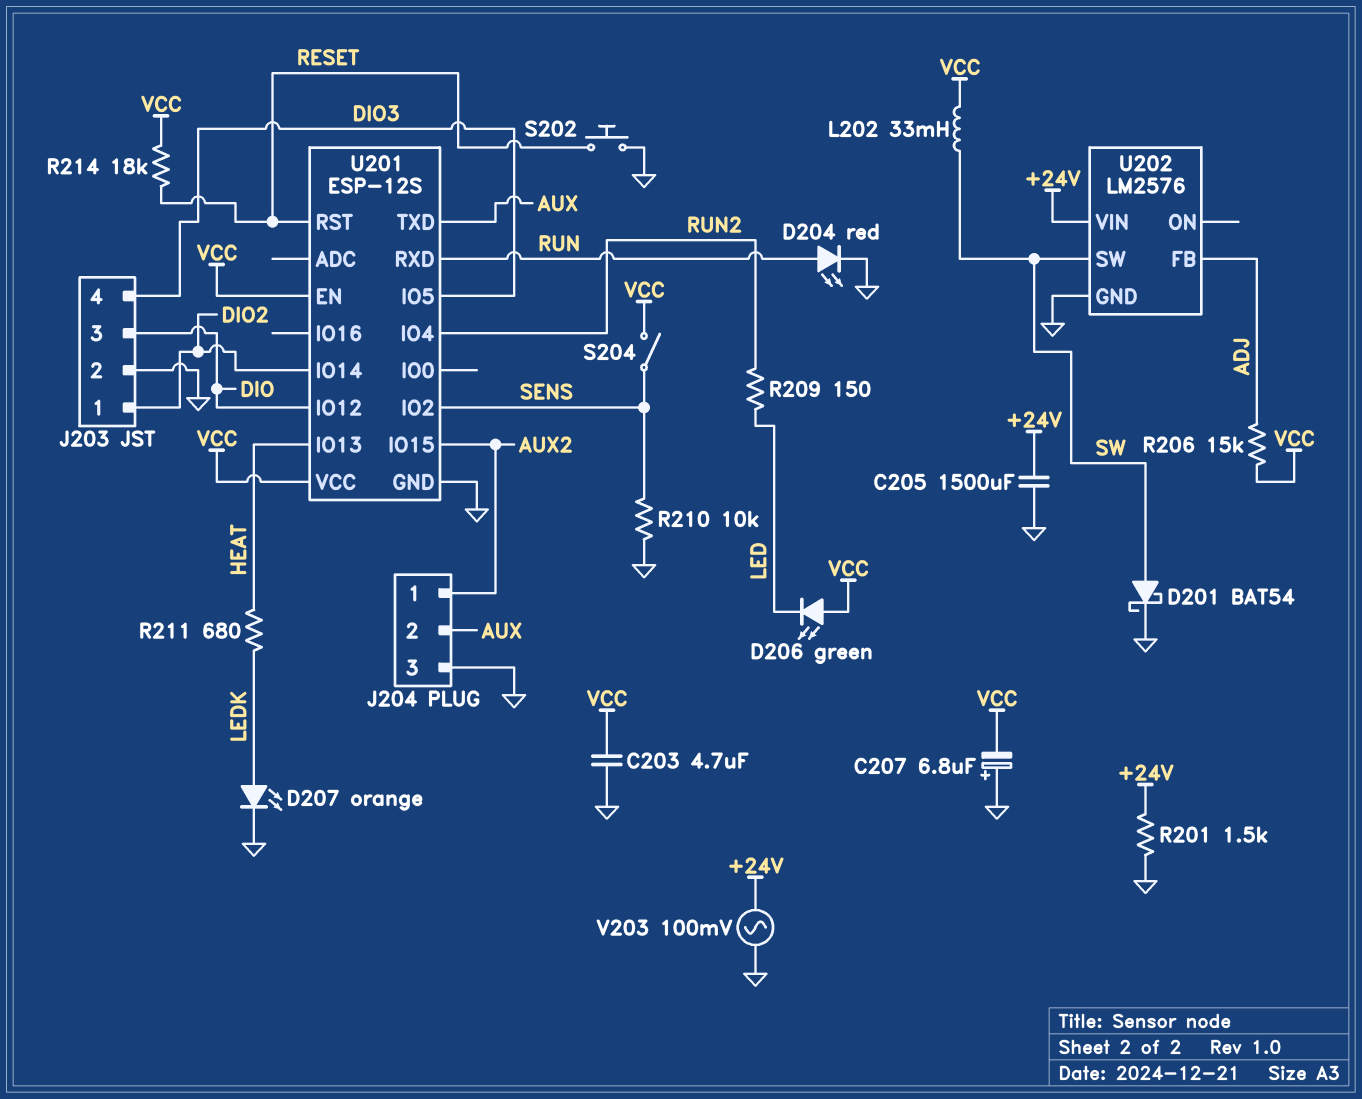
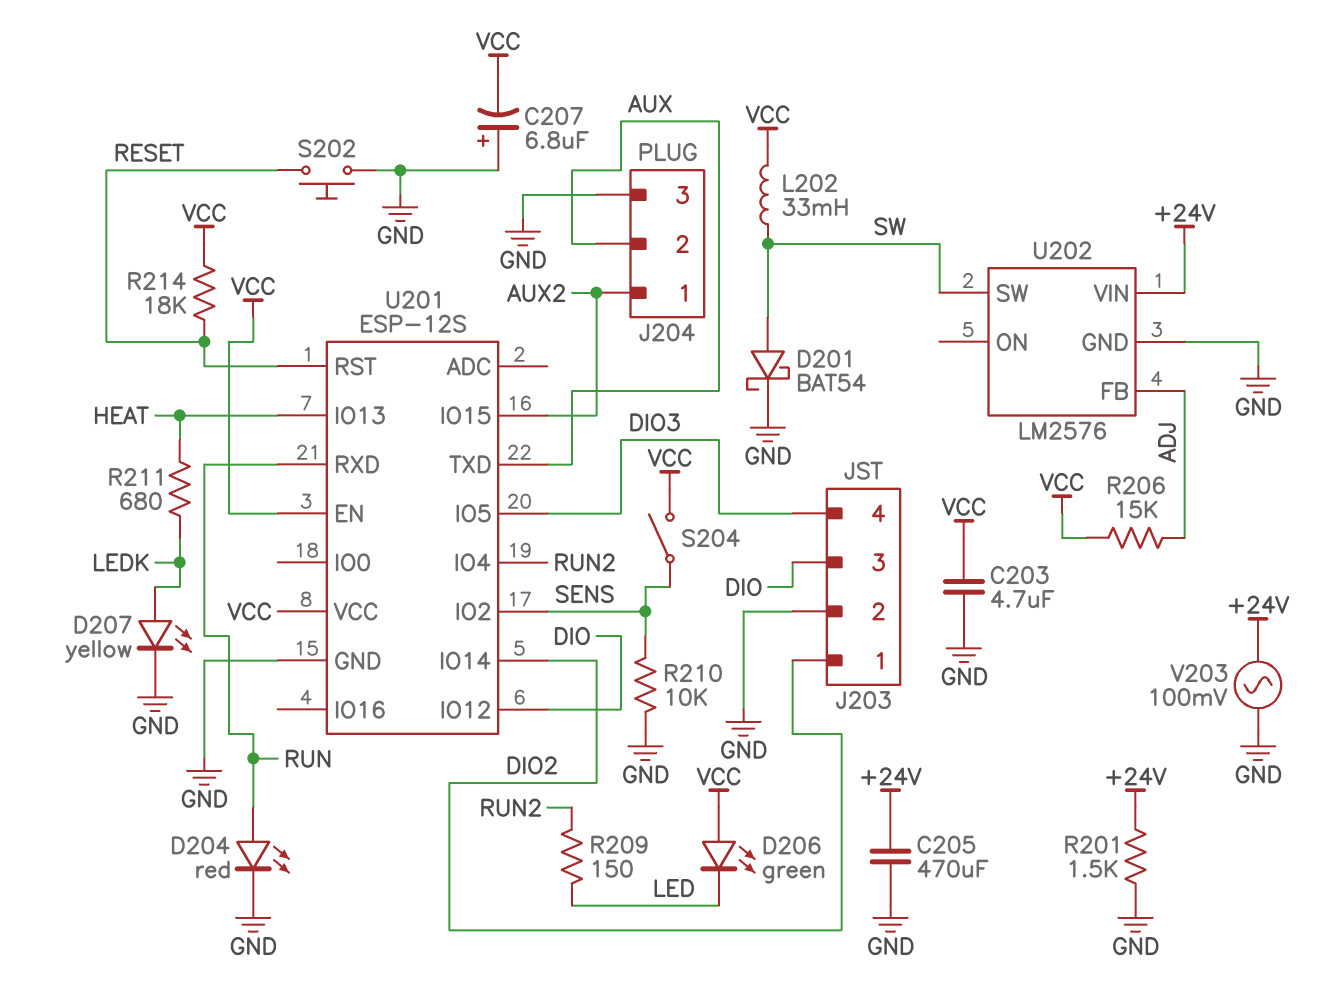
C205: 1500uF (+24V, GND) -> 470uF (+24V, GND)
D207: LED orange (A LEDK, K GND) -> LED yellow (A LEDK, K GND)

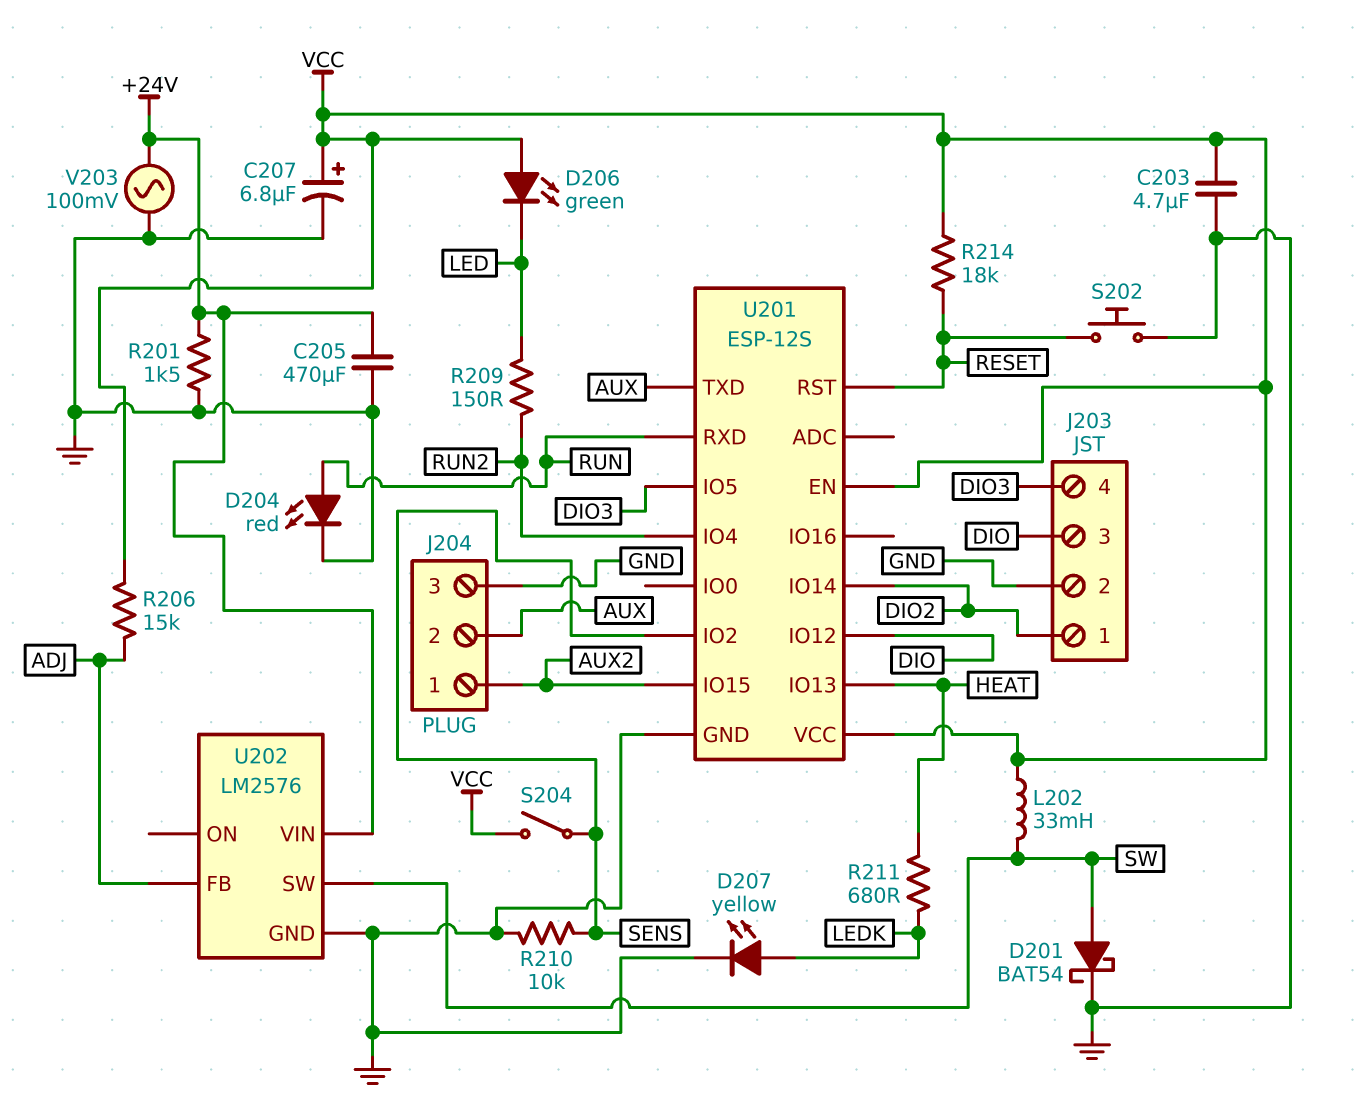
C207: 6.8uF (plus GND, minus VCC) -> 6.8uF (plus VCC, minus GND)

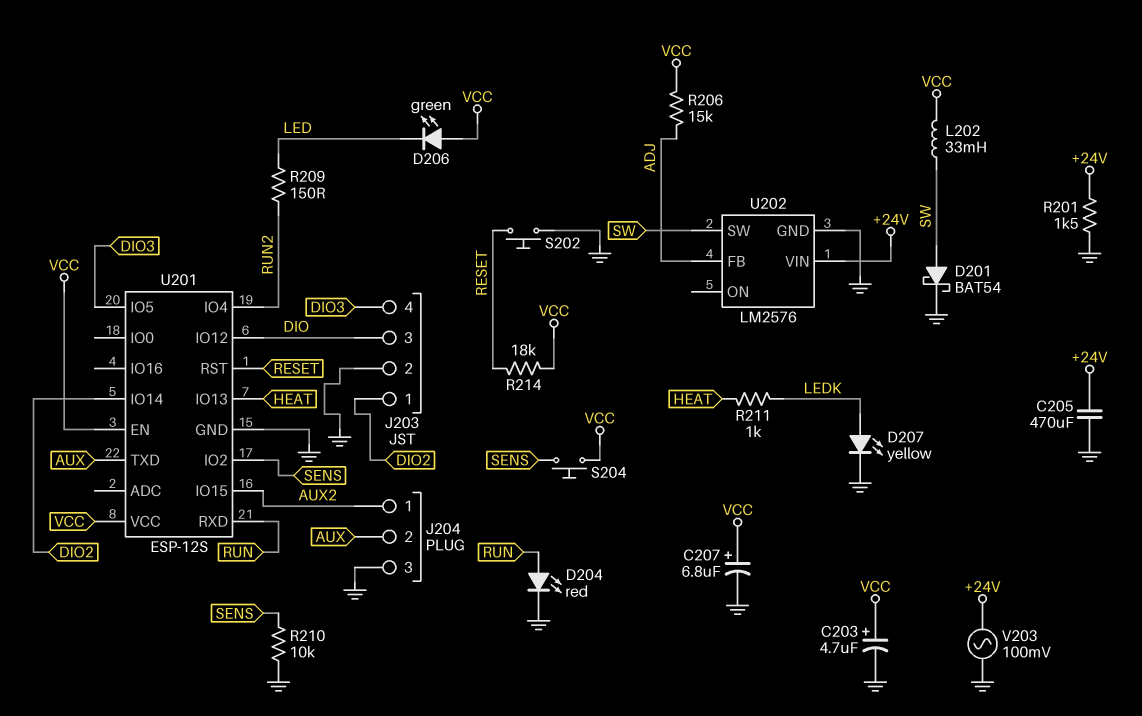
C203: 4.7uF (GND, VCC) -> 4.7uF (plus VCC, minus GND)
R211: 680 (HEAT, LEDK) -> 1k (HEAT, LEDK)
S204: switch (SENS, VCC) -> button (SENS, VCC)

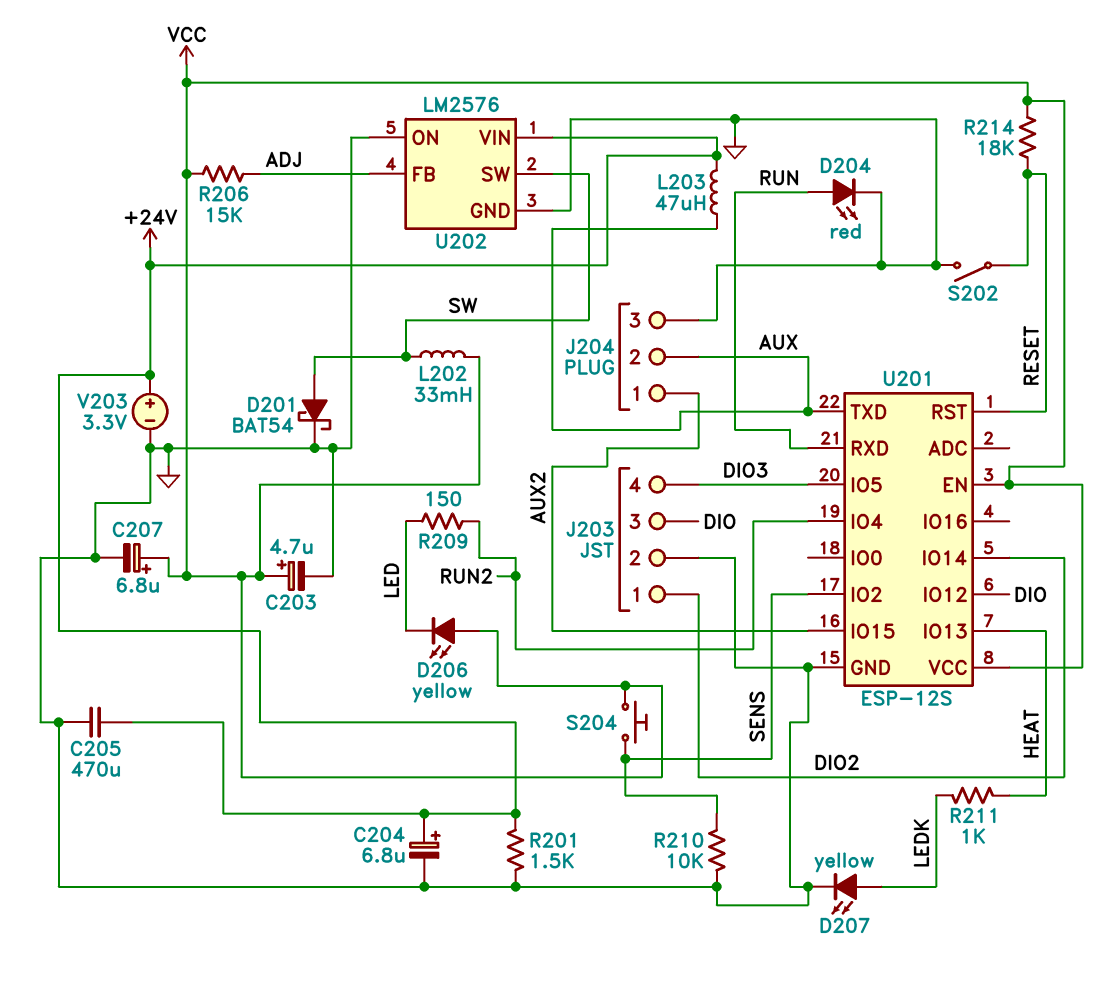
C204: none -> 6.8uF (plus +24V, minus GND)
D206: LED green (A VCC, K LED) -> LED yellow (A VCC, K LED)
L203: none -> 47uH (+24V, AUX)
S202: button (GND, RESET) -> switch (GND, RESET)
U202 pin ON: none -> GND
V203: AC 100mV (+24V, GND) -> 3.3V (plus +24V, minus GND)

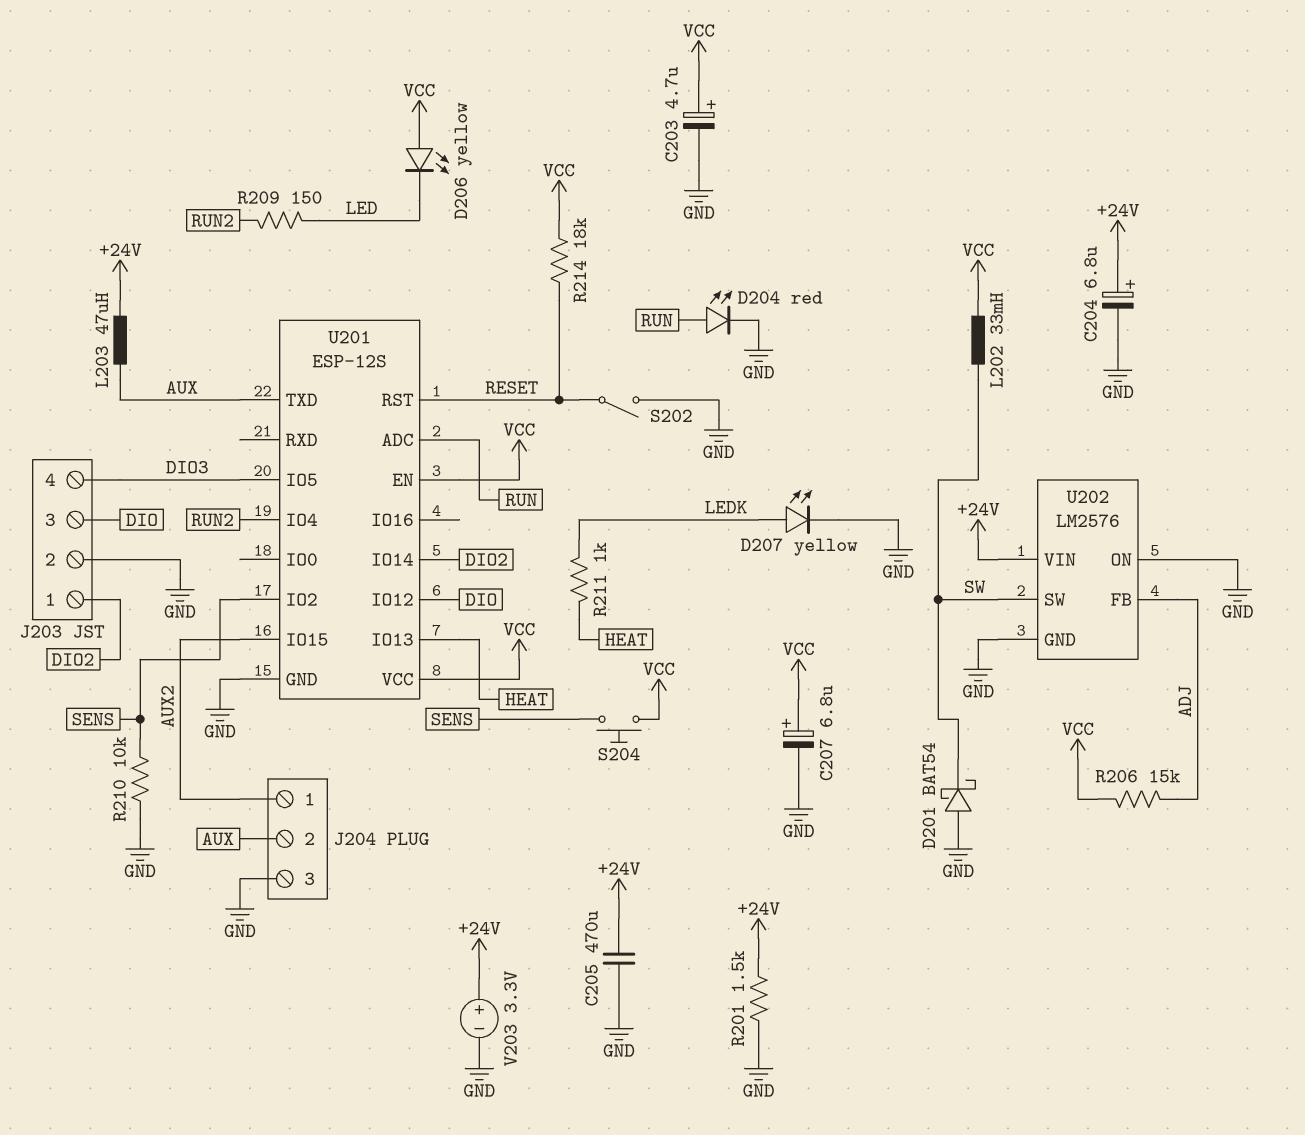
D201: schottky BAT54 (A SW, K GND) -> schottky BAT54 (A GND, K SW)
U201 pin ADC: none -> RUN
U201 pin RXD: RUN -> none

